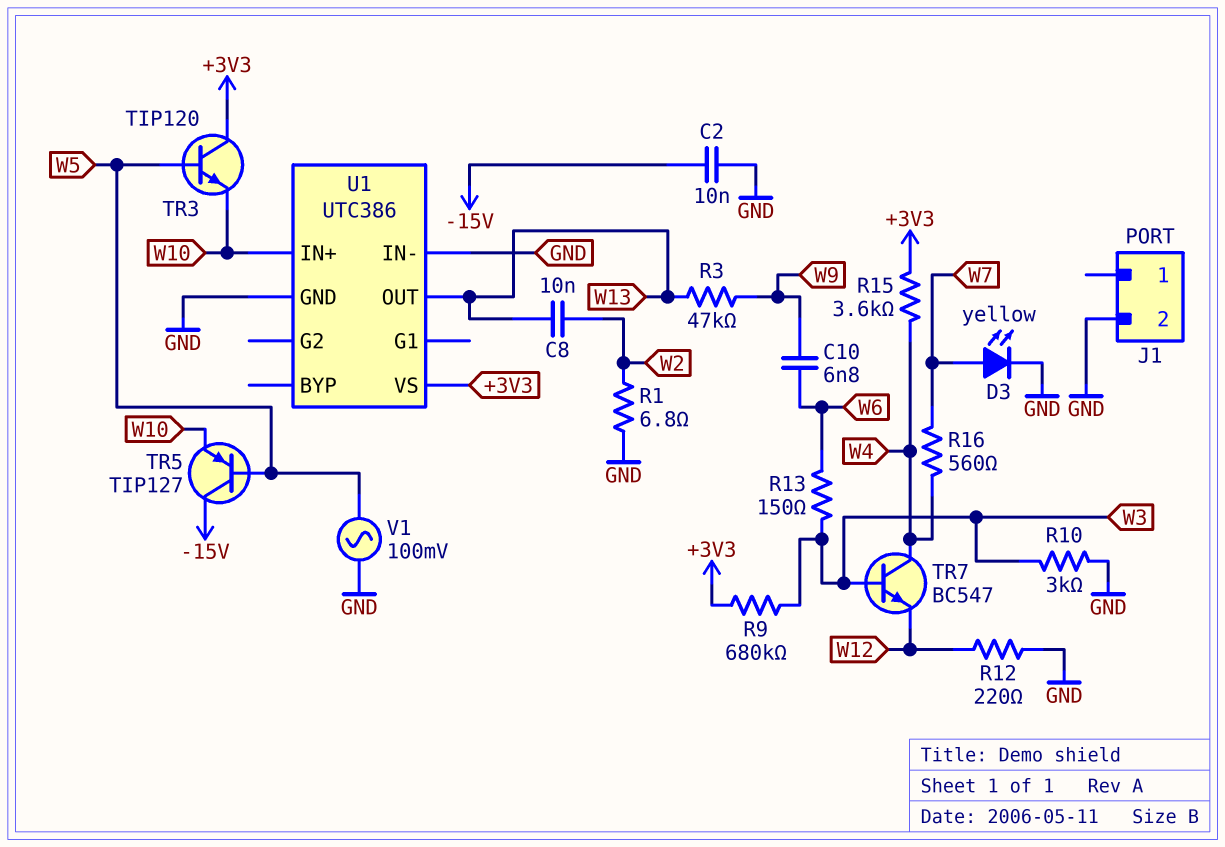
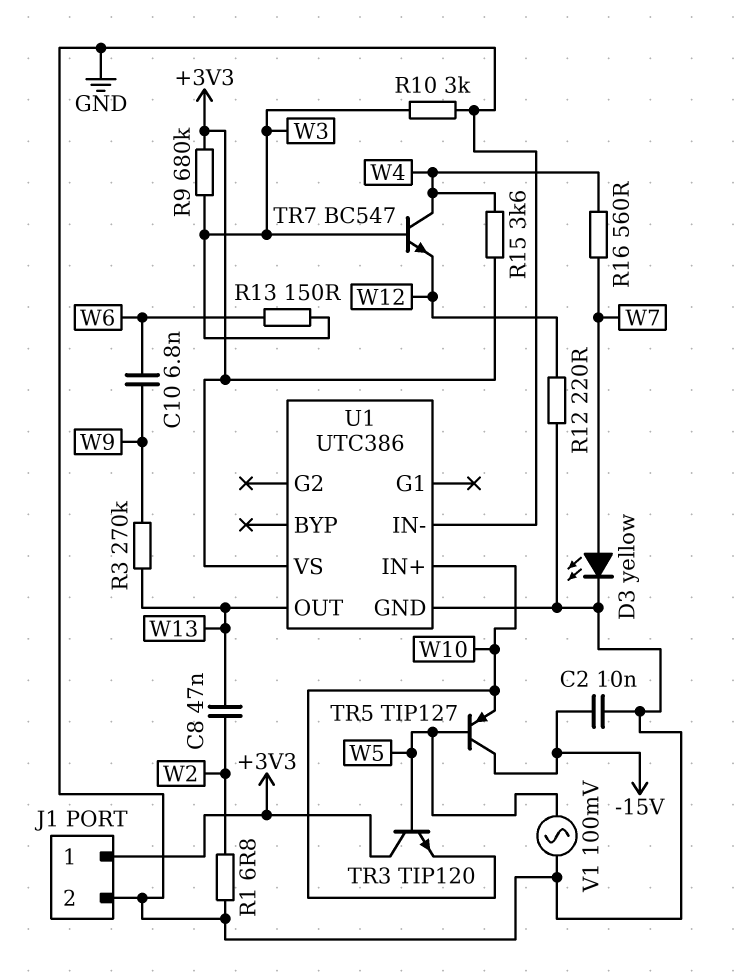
C8: 10nF (W2, W13) -> 47nF (W2, W13)
J1 pin 1: none -> +3V3
R3: 47k (W9, W13) -> 270k (W9, W13)

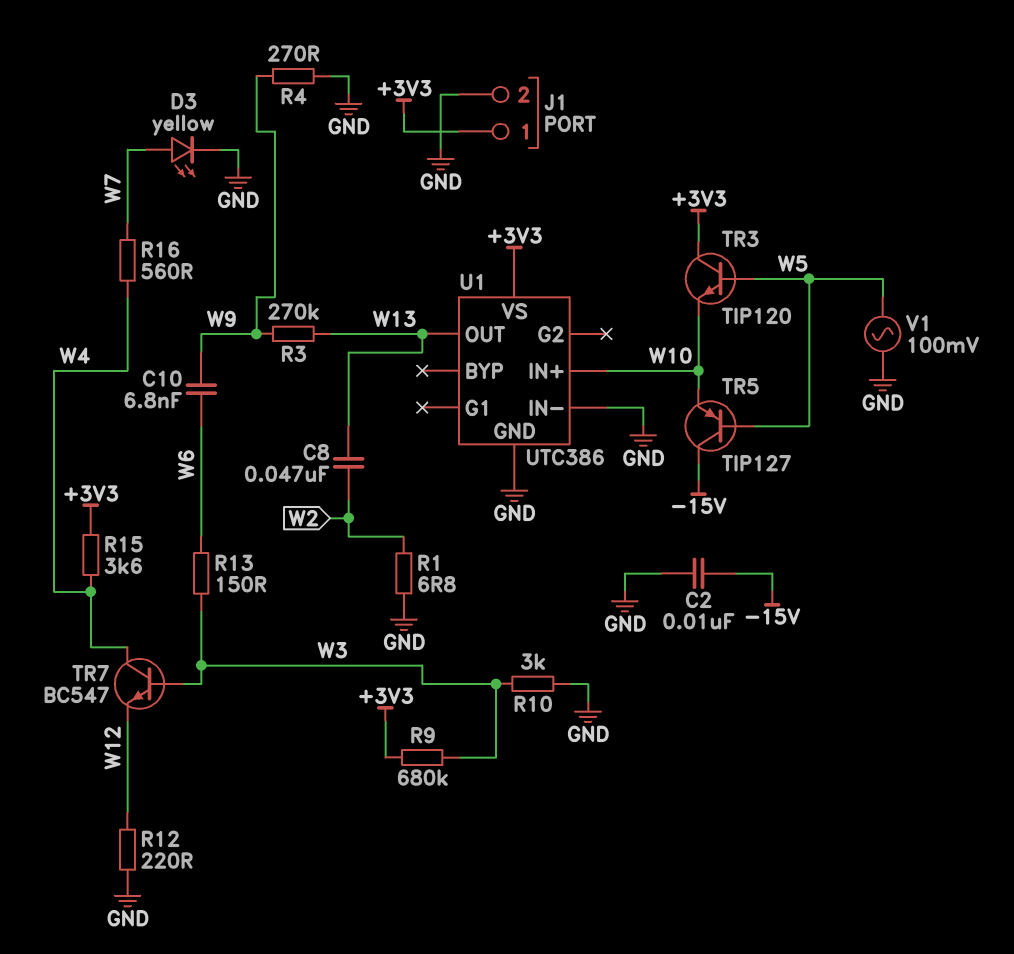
R4: none -> 270 (GND, W9)

